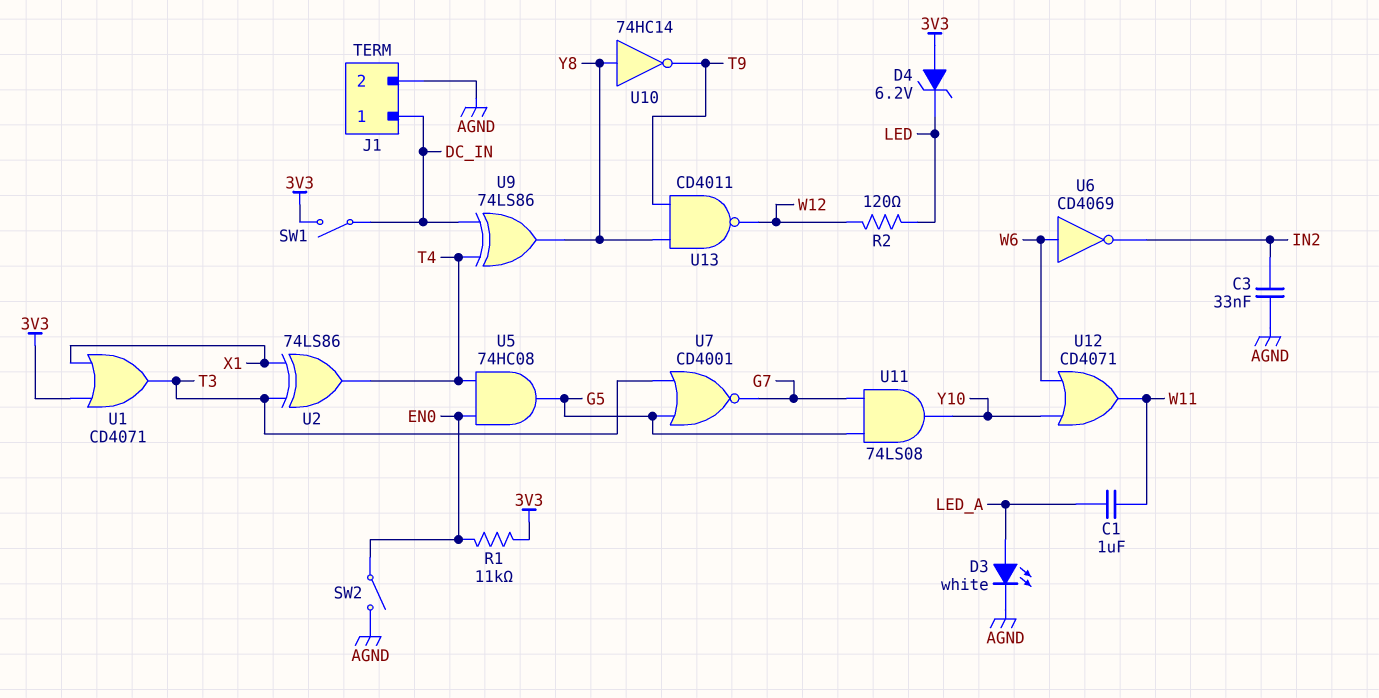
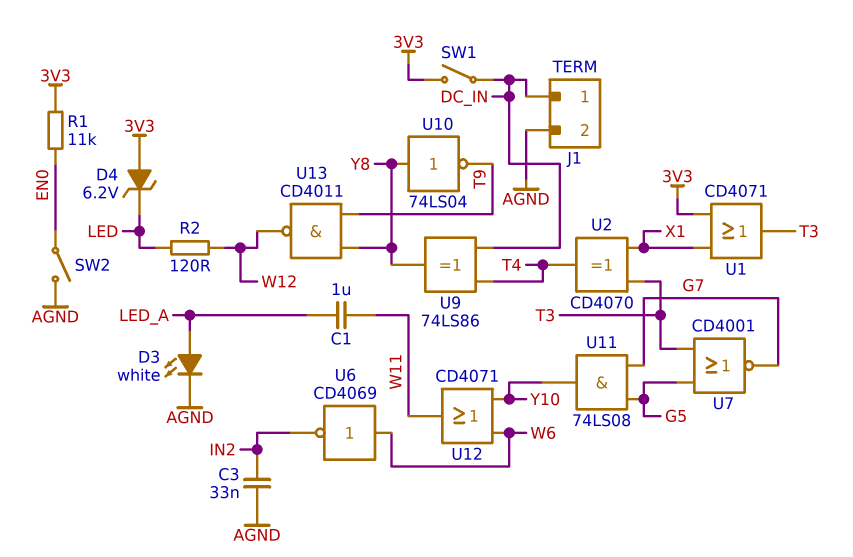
U2: XOR 74LS86 (in T3, in X1, out T4) -> XOR CD4070 (in T3, in X1, out T4)
U5: AND 74HC08 (in EN0, in T4, out G5) -> none
U10: NOT 74HC14 (in Y8, out T9) -> NOT 74LS04 (in Y8, out T9)

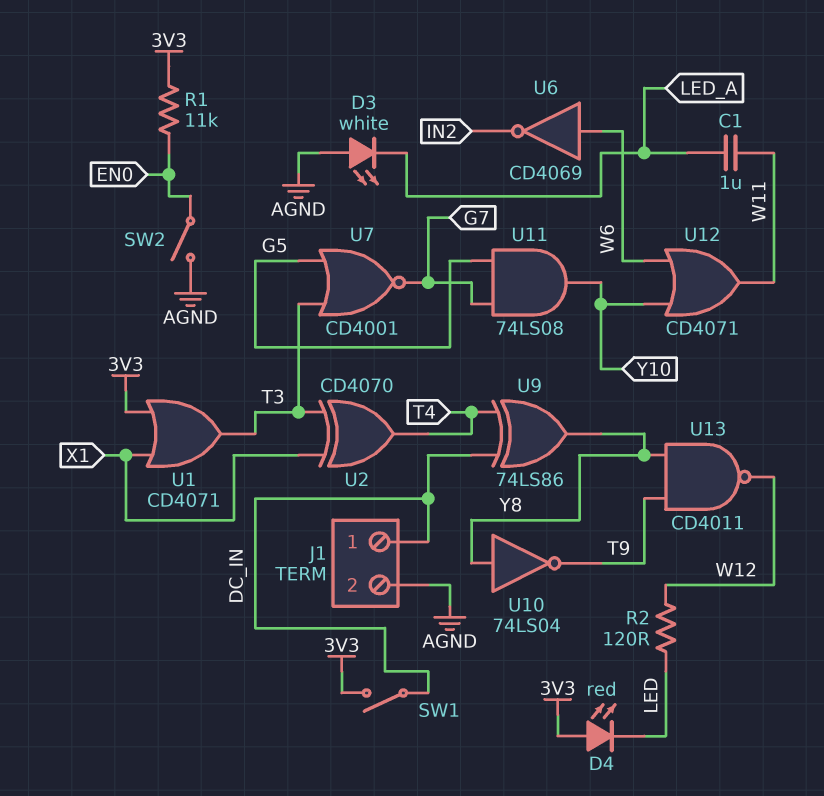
C3: 33nF (AGND, IN2) -> none
D3: LED white (A LED_A, K AGND) -> LED white (A AGND, K LED_A)
D4: zener 6.2V (A 3V3, K LED) -> LED red (A 3V3, K LED)

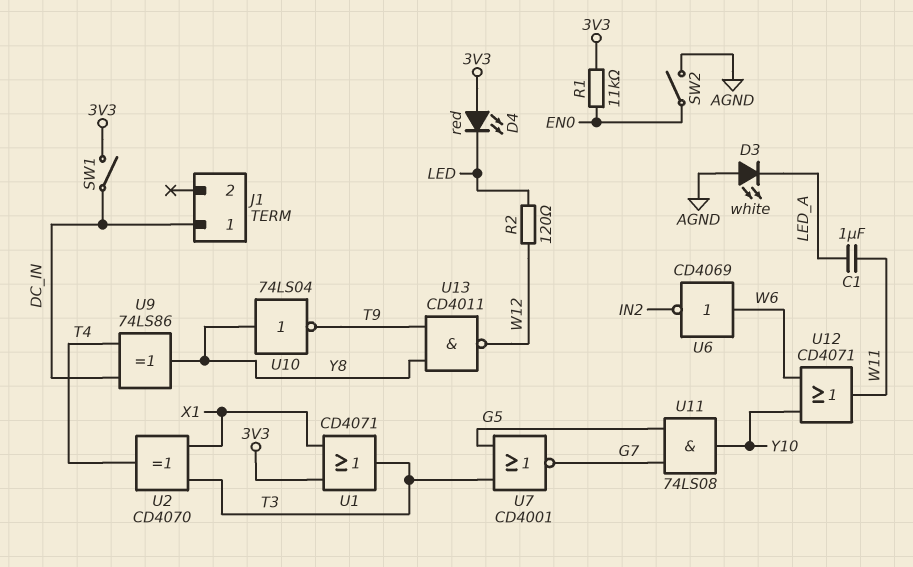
J1 pin 2: AGND -> none

